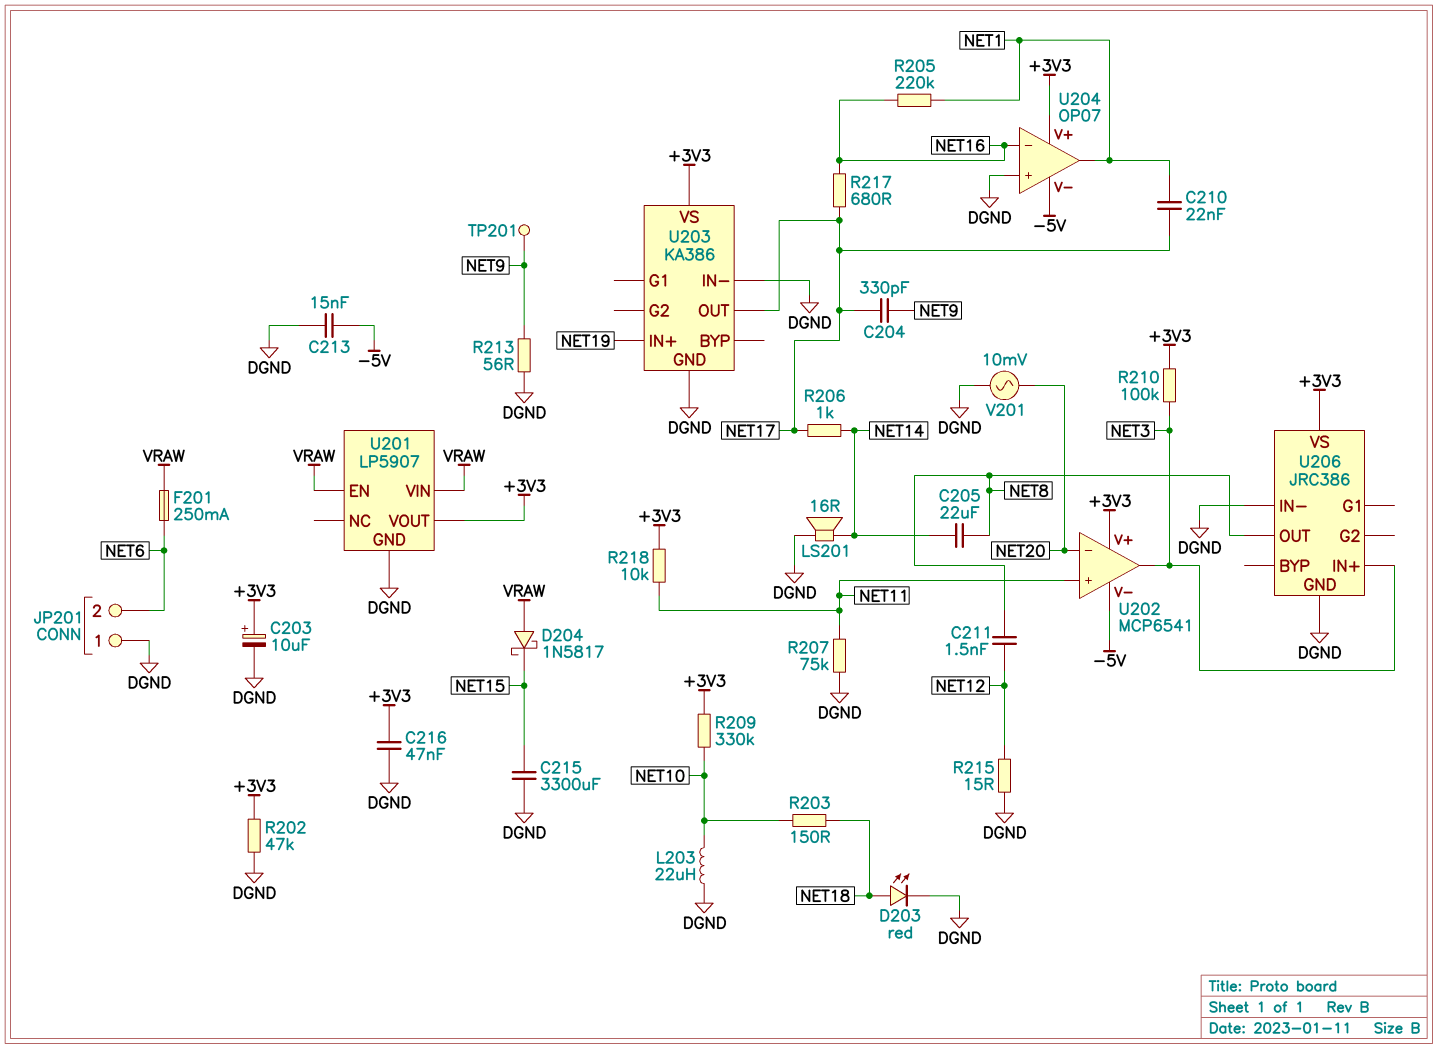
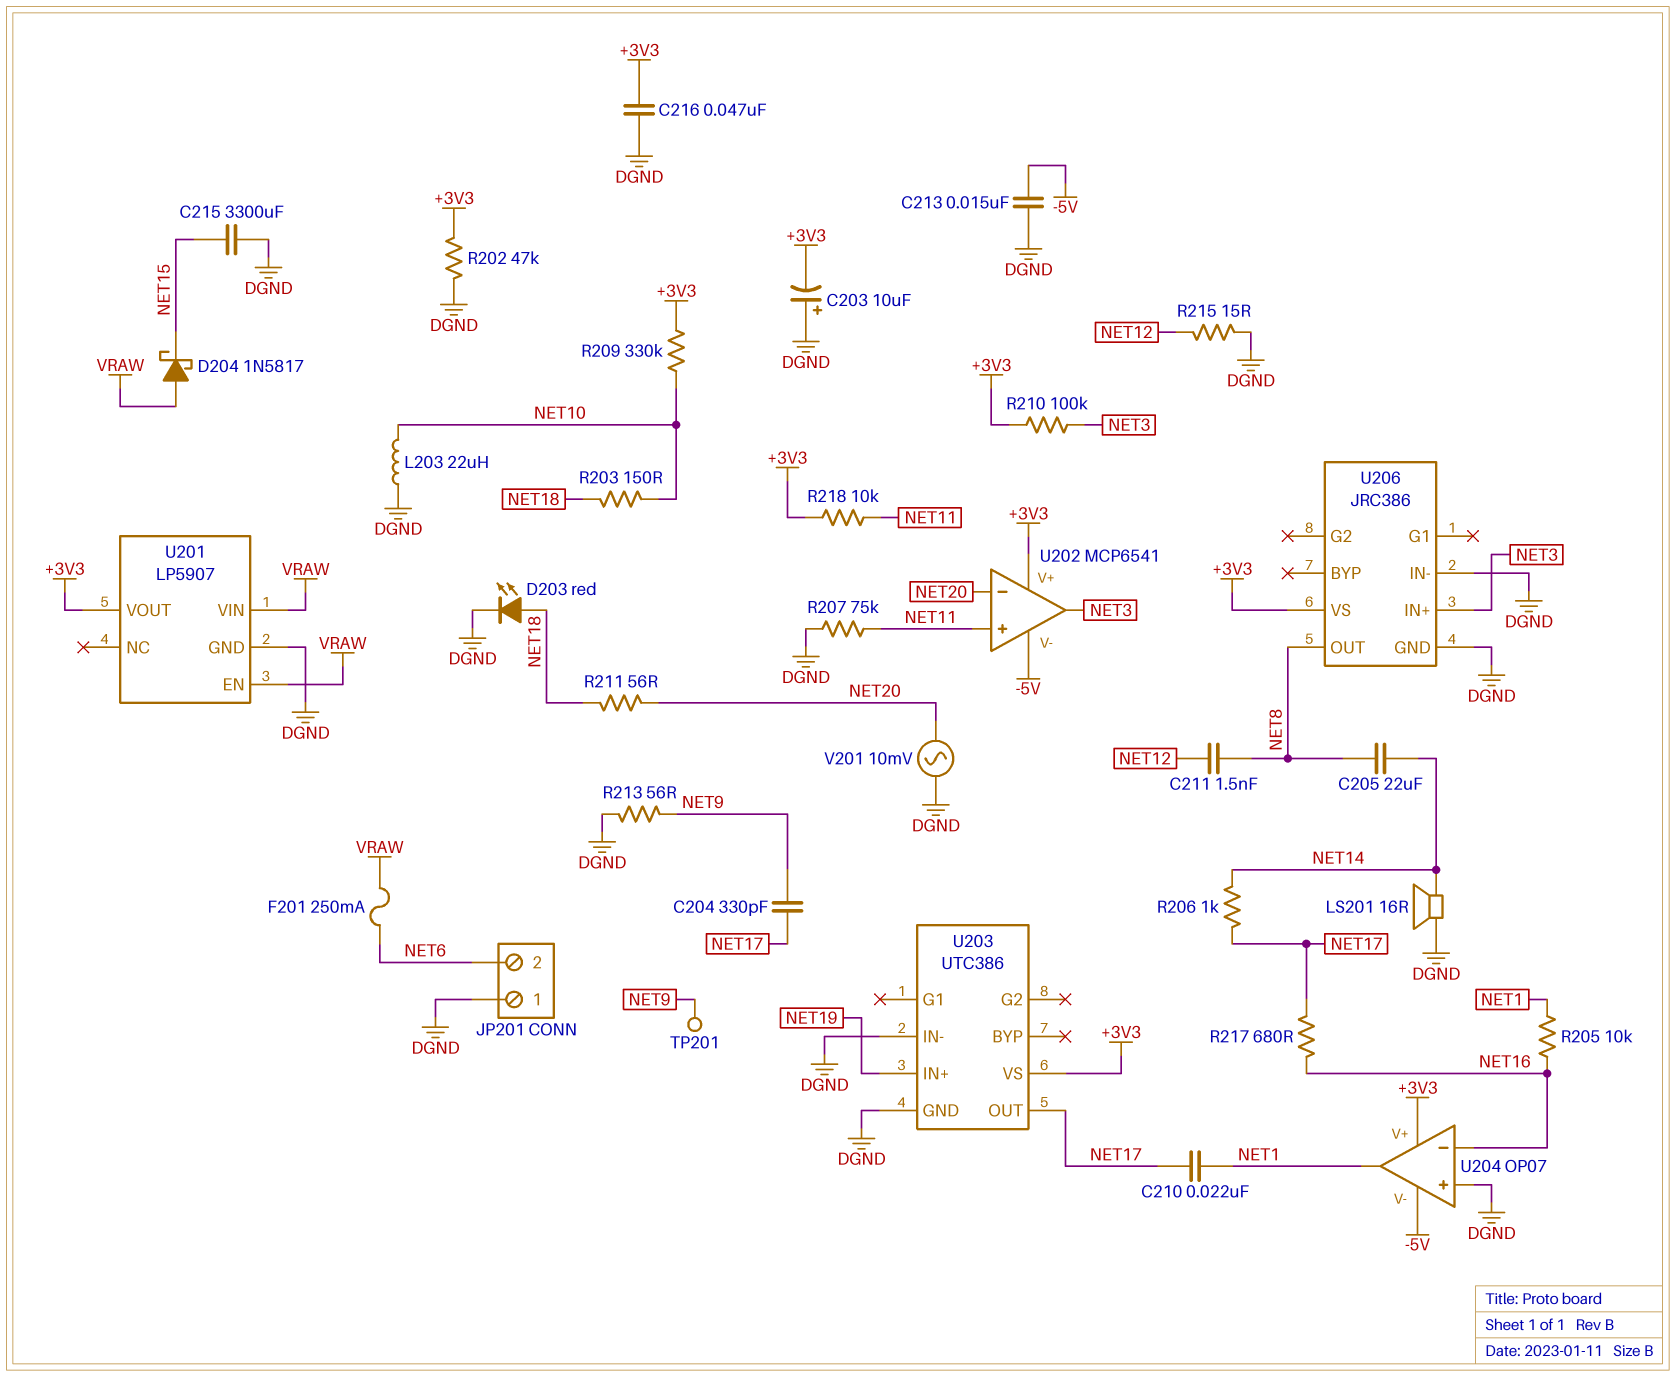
C203: 10uF (plus +3V3, minus DGND) -> 10uF (plus DGND, minus +3V3)
R205: 220k (NET1, NET16) -> 10k (NET1, NET16)
R211: none -> 56 (NET18, NET20)
U203: KA386 -> UTC386

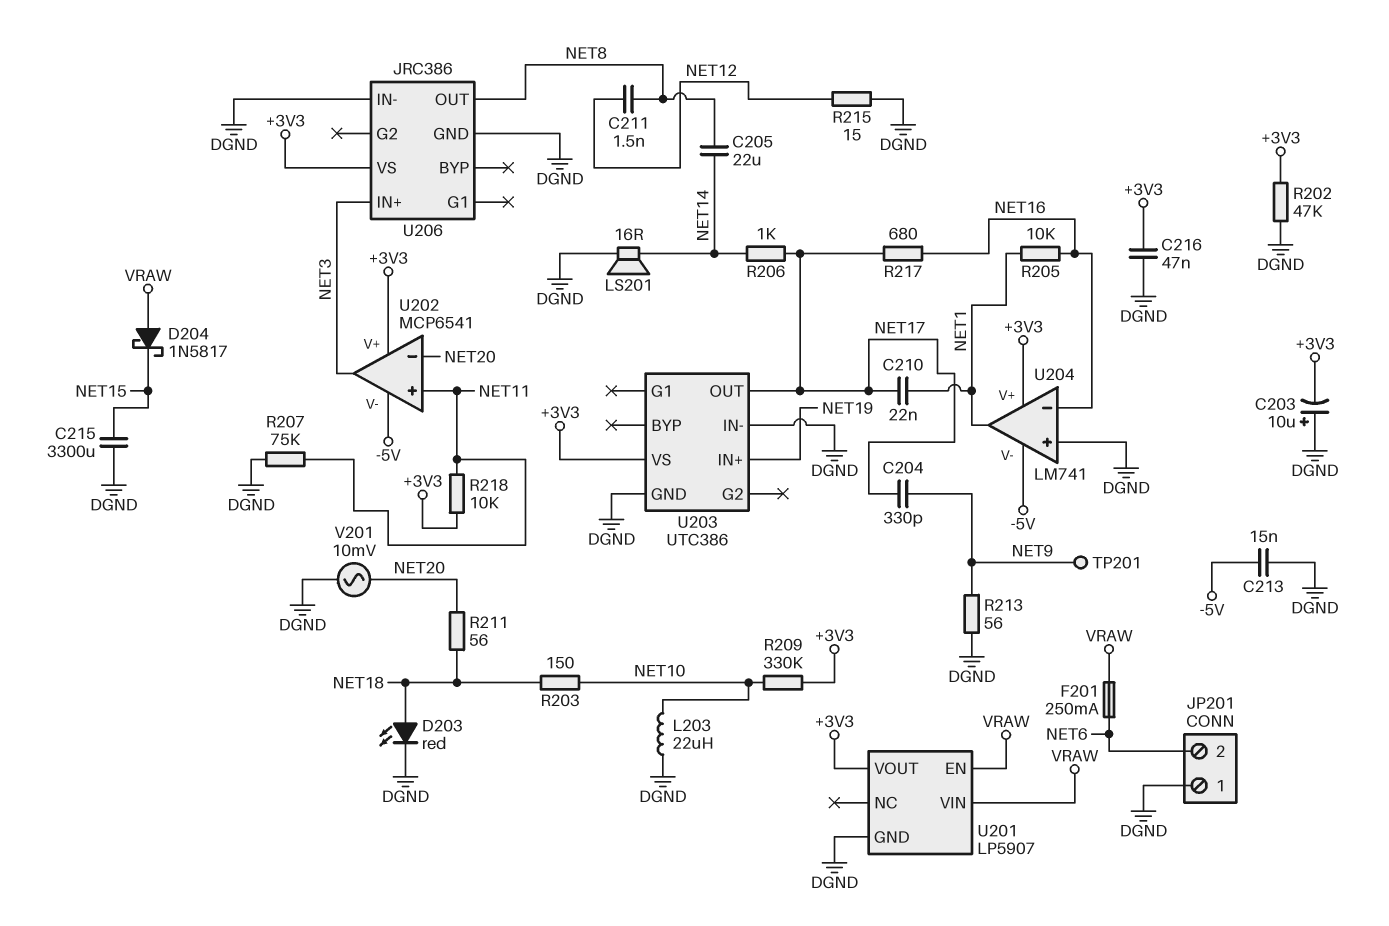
R210: 100k (+3V3, NET3) -> none
U204: OP07 -> LM741

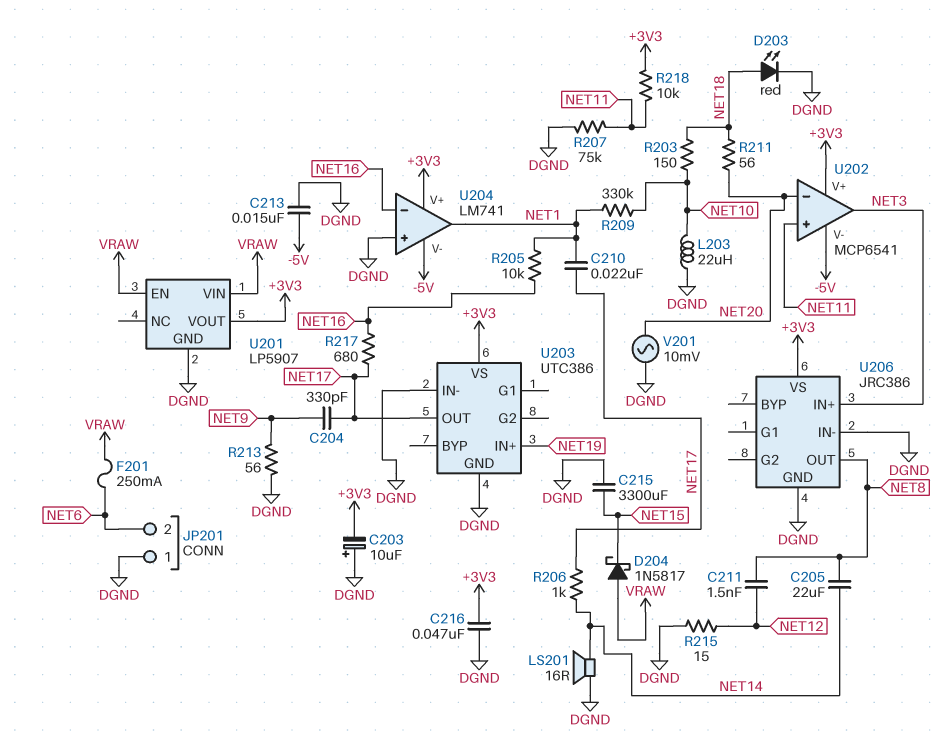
R202: 47k (+3V3, DGND) -> none
R209: 330k (+3V3, NET10) -> 330k (NET1, NET10)
TP201: test point (NET9) -> none

